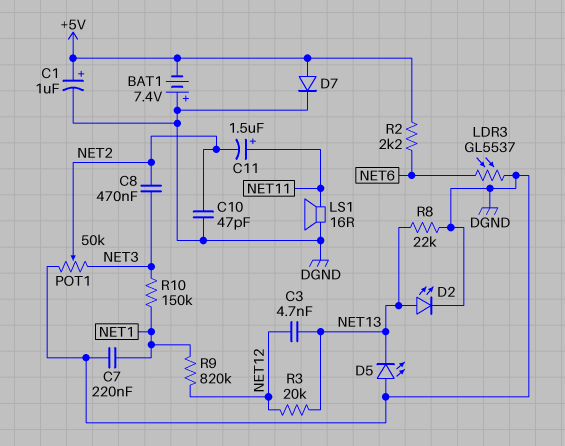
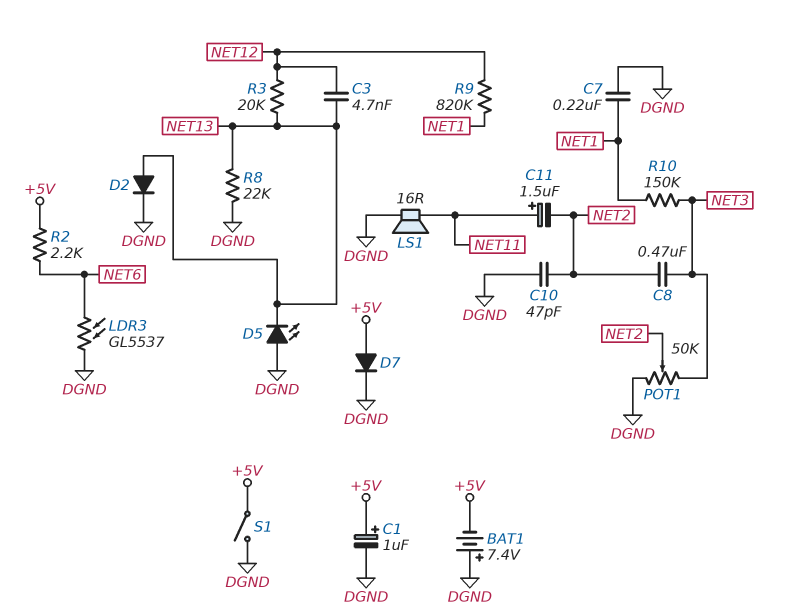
D2: LED (A NET13, K DGND) -> diode (A NET13, K DGND)
S1: none -> switch (+5V, DGND)

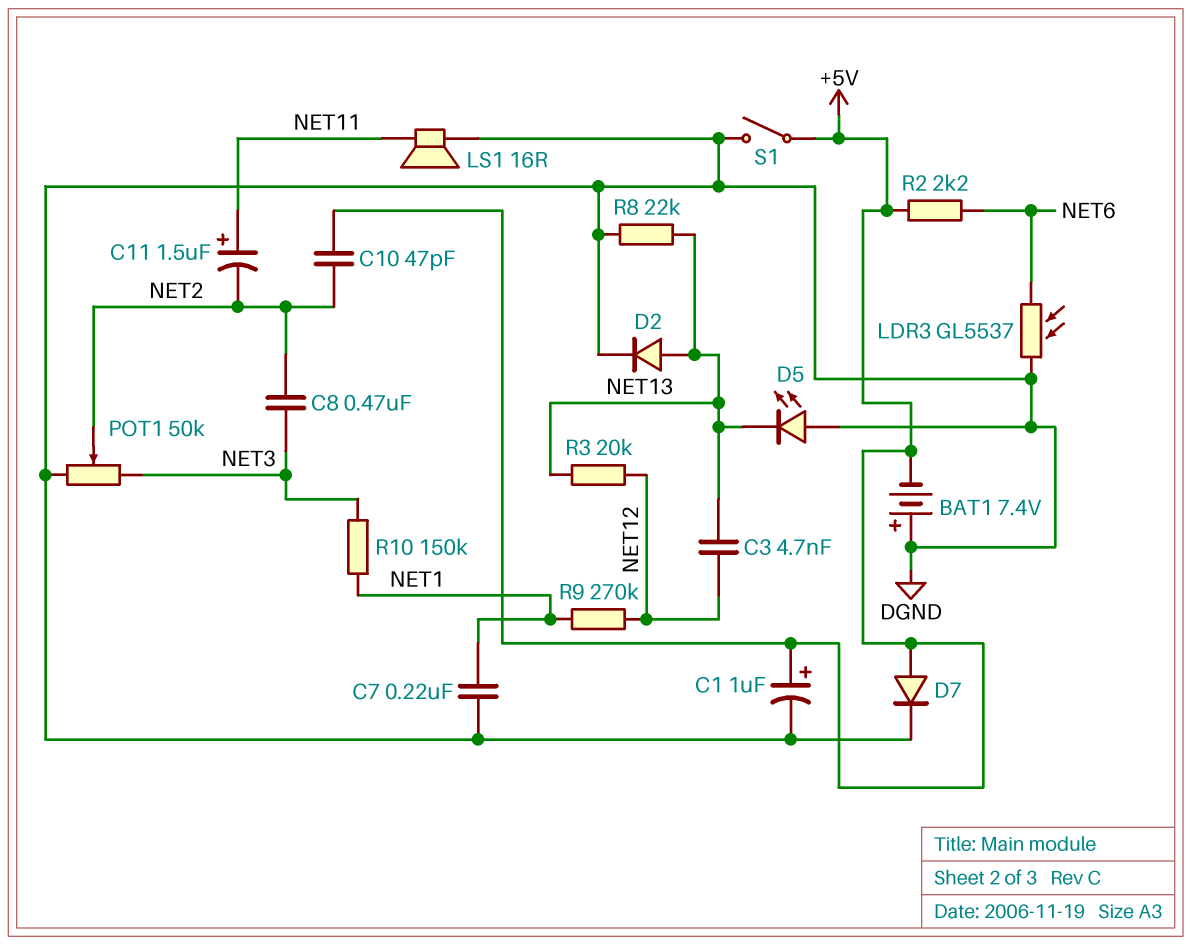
C10: 47pF (DGND, NET2) -> 47pF (+5V, NET2)
R9: 820k (NET1, NET12) -> 270k (NET1, NET12)

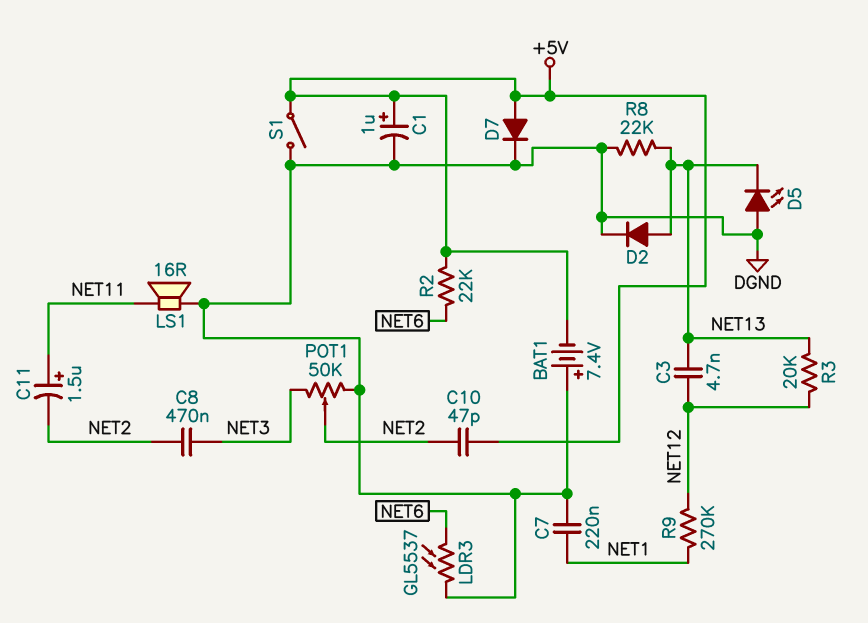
R2: 2.2k (+5V, NET6) -> 22k (+5V, NET6)
R10: 150k (NET1, NET3) -> none

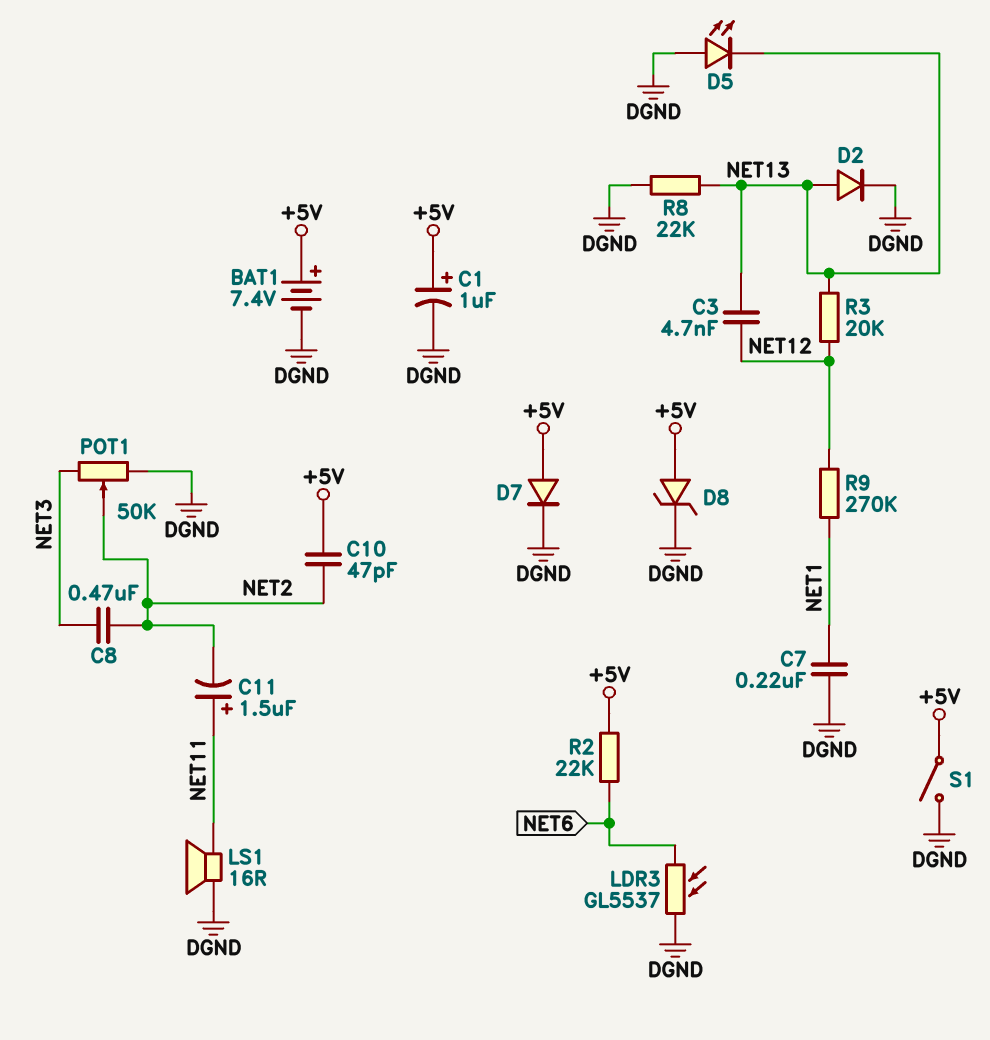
BAT1: 7.4V (plus DGND, minus +5V) -> 7.4V (plus +5V, minus DGND)
D8: none -> zener (A +5V, K DGND)

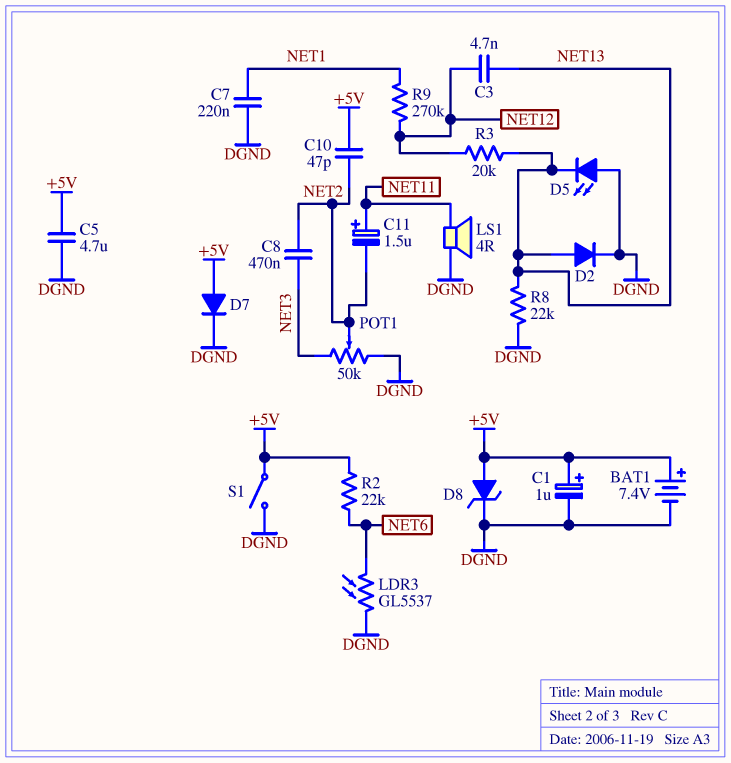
C5: none -> 4.7uF (+5V, DGND)
LS1: speaker 16R (DGND, NET11) -> speaker 4R (DGND, NET11)

